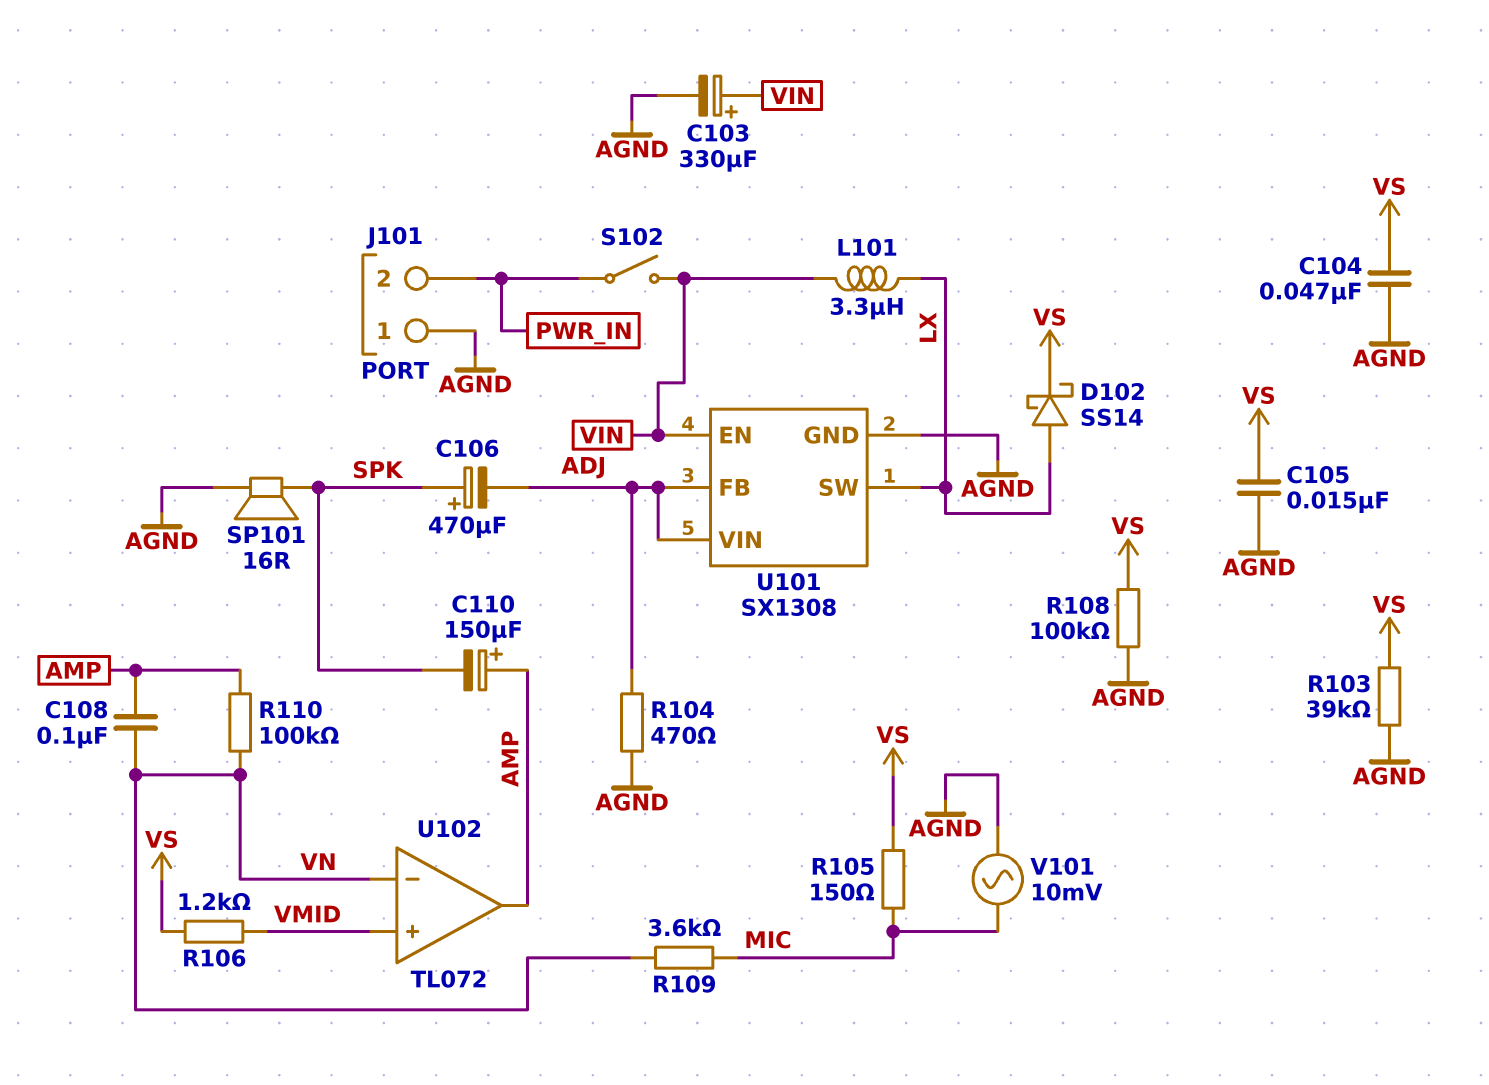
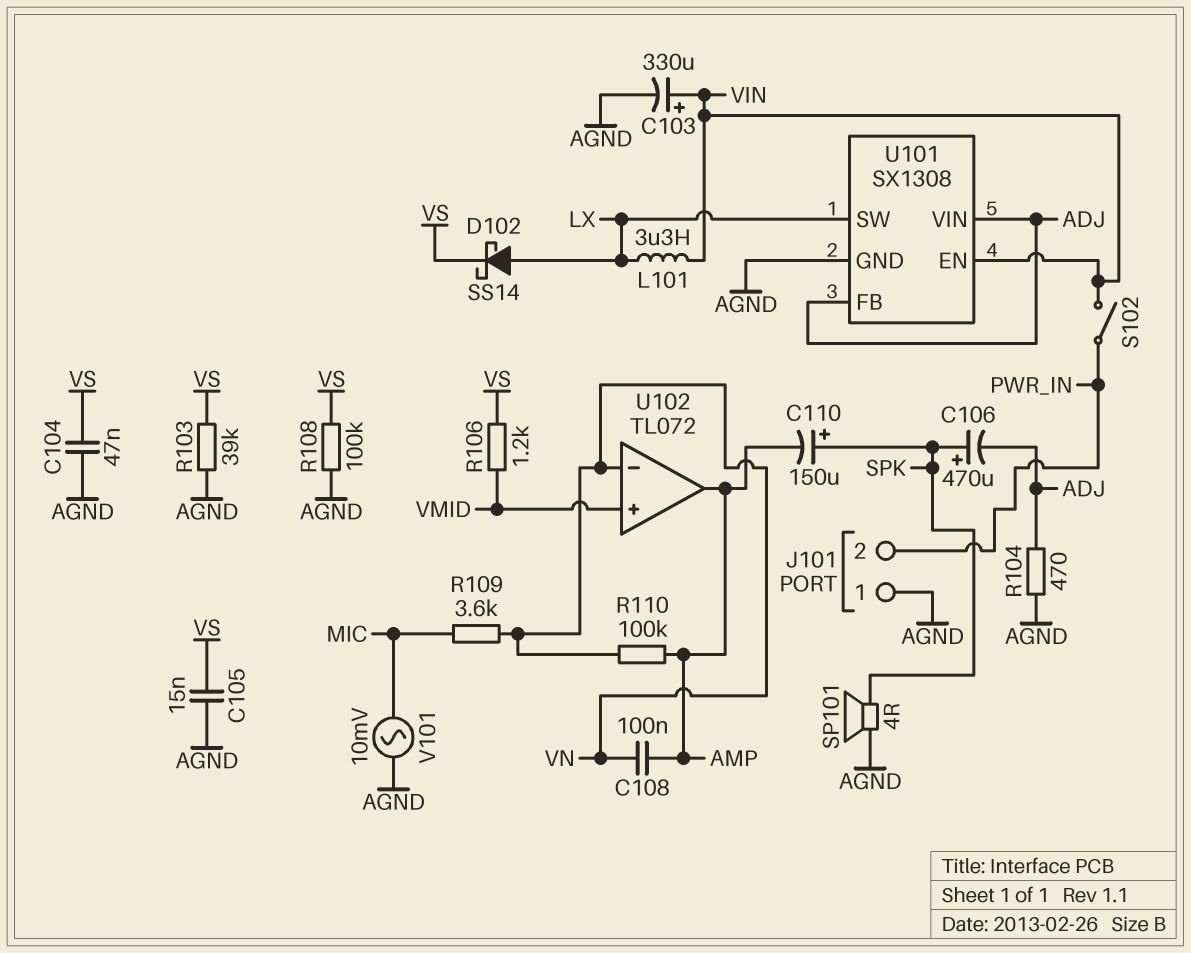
C110: 150uF (plus AMP, minus SPK) -> 150uF (plus SPK, minus AMP)
R105: 150 (MIC, VS) -> none
SP101: speaker 16R (AGND, SPK) -> speaker 4R (AGND, SPK)

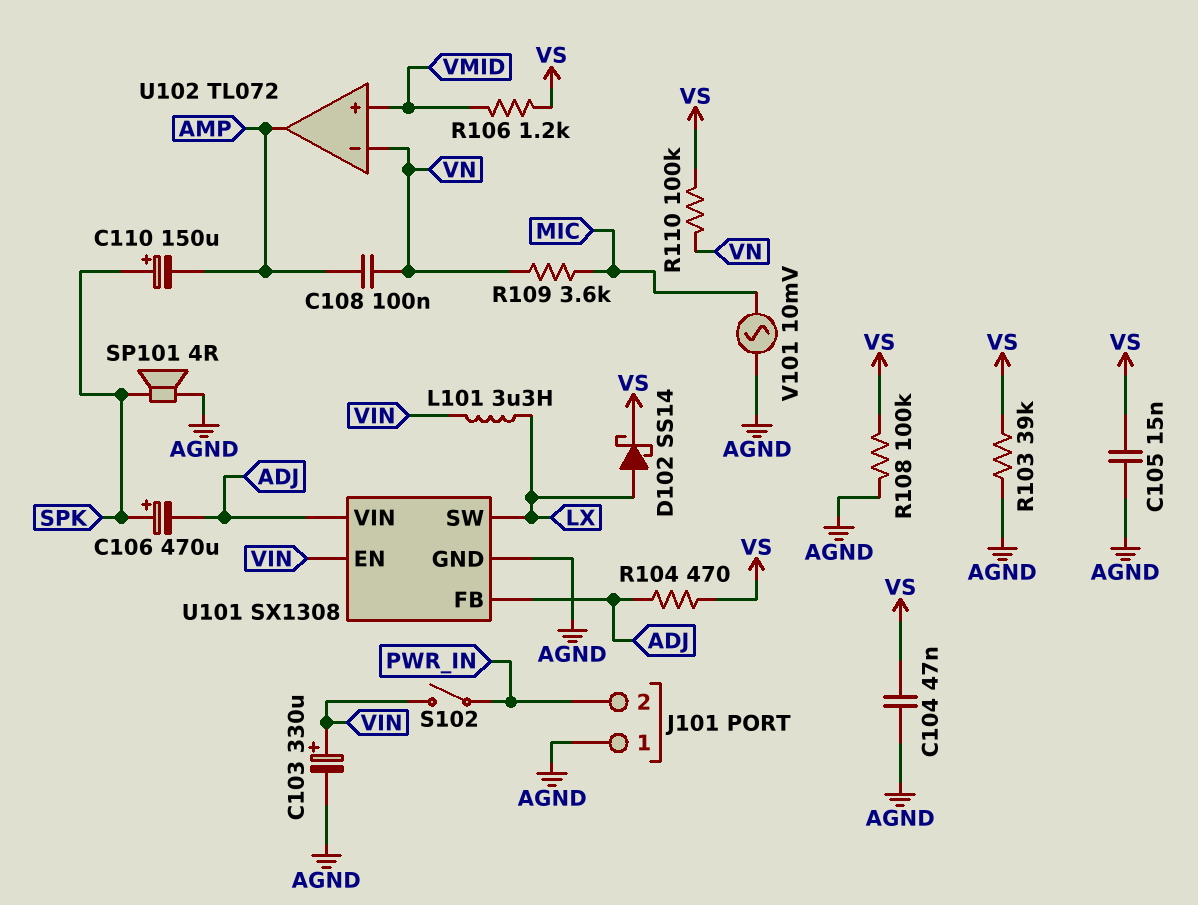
R104: 470 (ADJ, AGND) -> 470 (ADJ, VS)
R110: 100k (AMP, VN) -> 100k (VN, VS)

